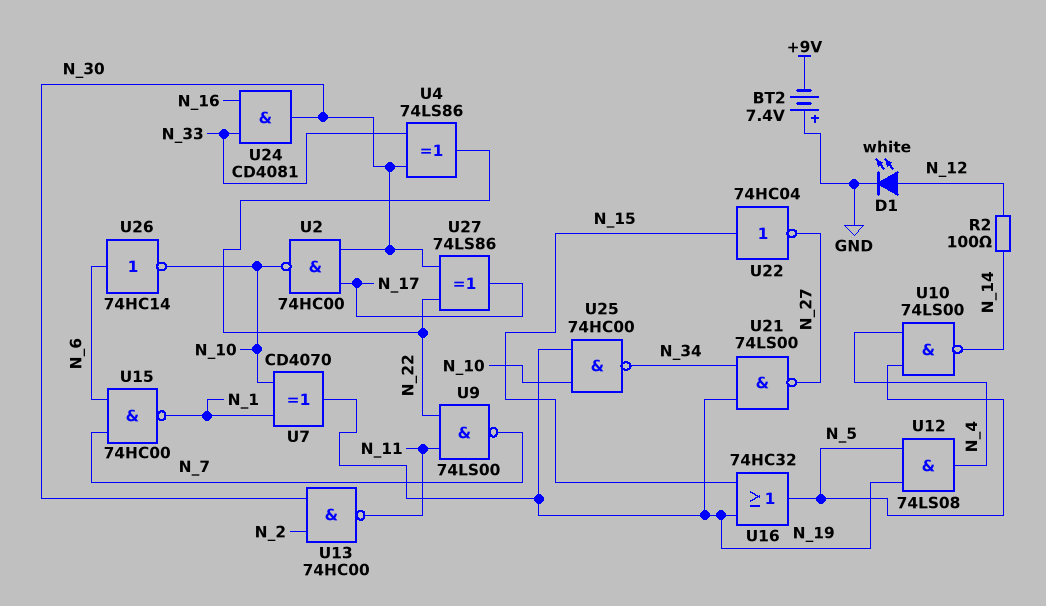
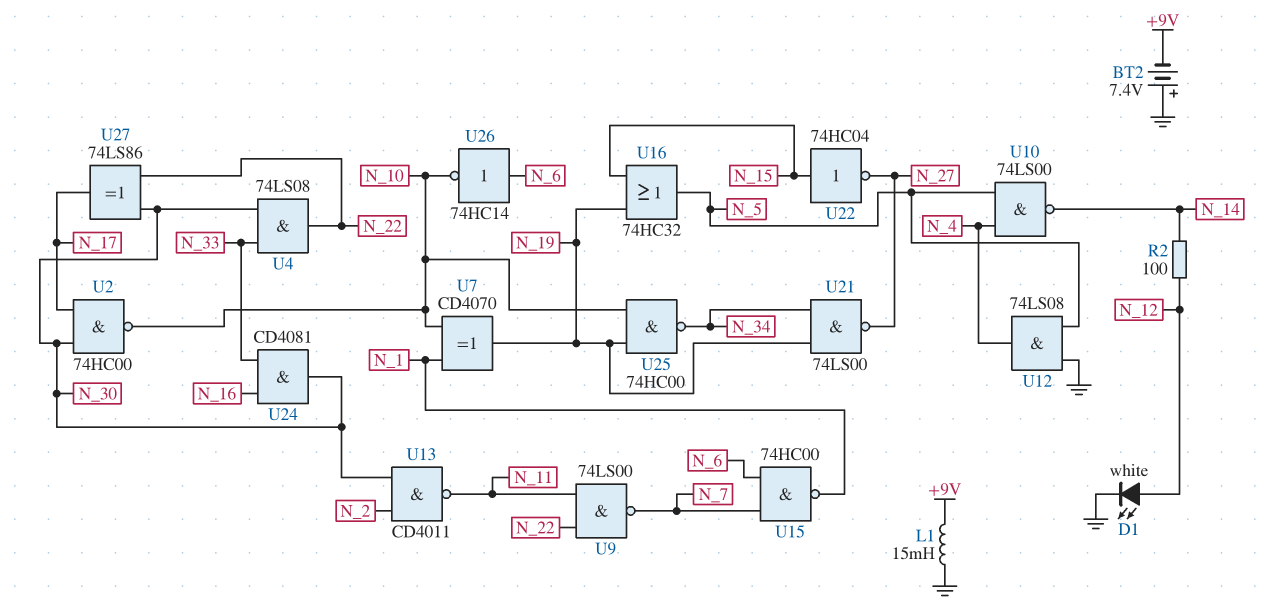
L1: none -> 15mH (+9V, GND)
U4: XOR 74LS86 (in N_30, in N_33, out N_22) -> AND 74LS08 (in N_30, in N_33, out N_22)
U12: AND 74LS08 (in N_5, in N_19, out N_4) -> AND 74LS08 (in GND, in N_5, out N_4)
U13: NAND 74HC00 (in N_2, in N_30, out N_11) -> NAND CD4011 (in N_2, in N_30, out N_11)

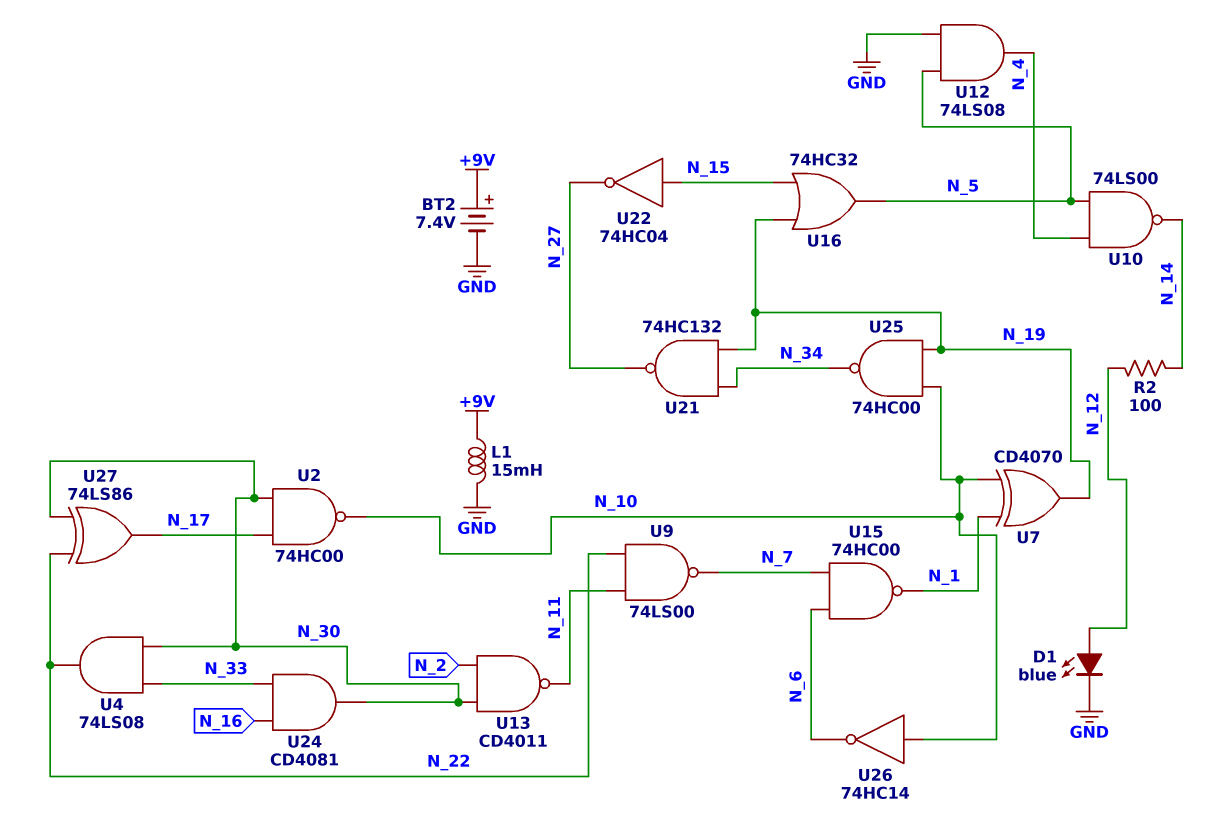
BT2: 7.4V (plus GND, minus +9V) -> 7.4V (plus +9V, minus GND)
D1: LED white (A N_12, K GND) -> LED blue (A N_12, K GND)
U21: NAND 74LS00 (in N_19, in N_34, out N_27) -> NAND 74HC132 (in N_19, in N_34, out N_27)
U26: NOT 74HC14 (in N_6, out N_10) -> NOT 74HC14 (in N_10, out N_6)

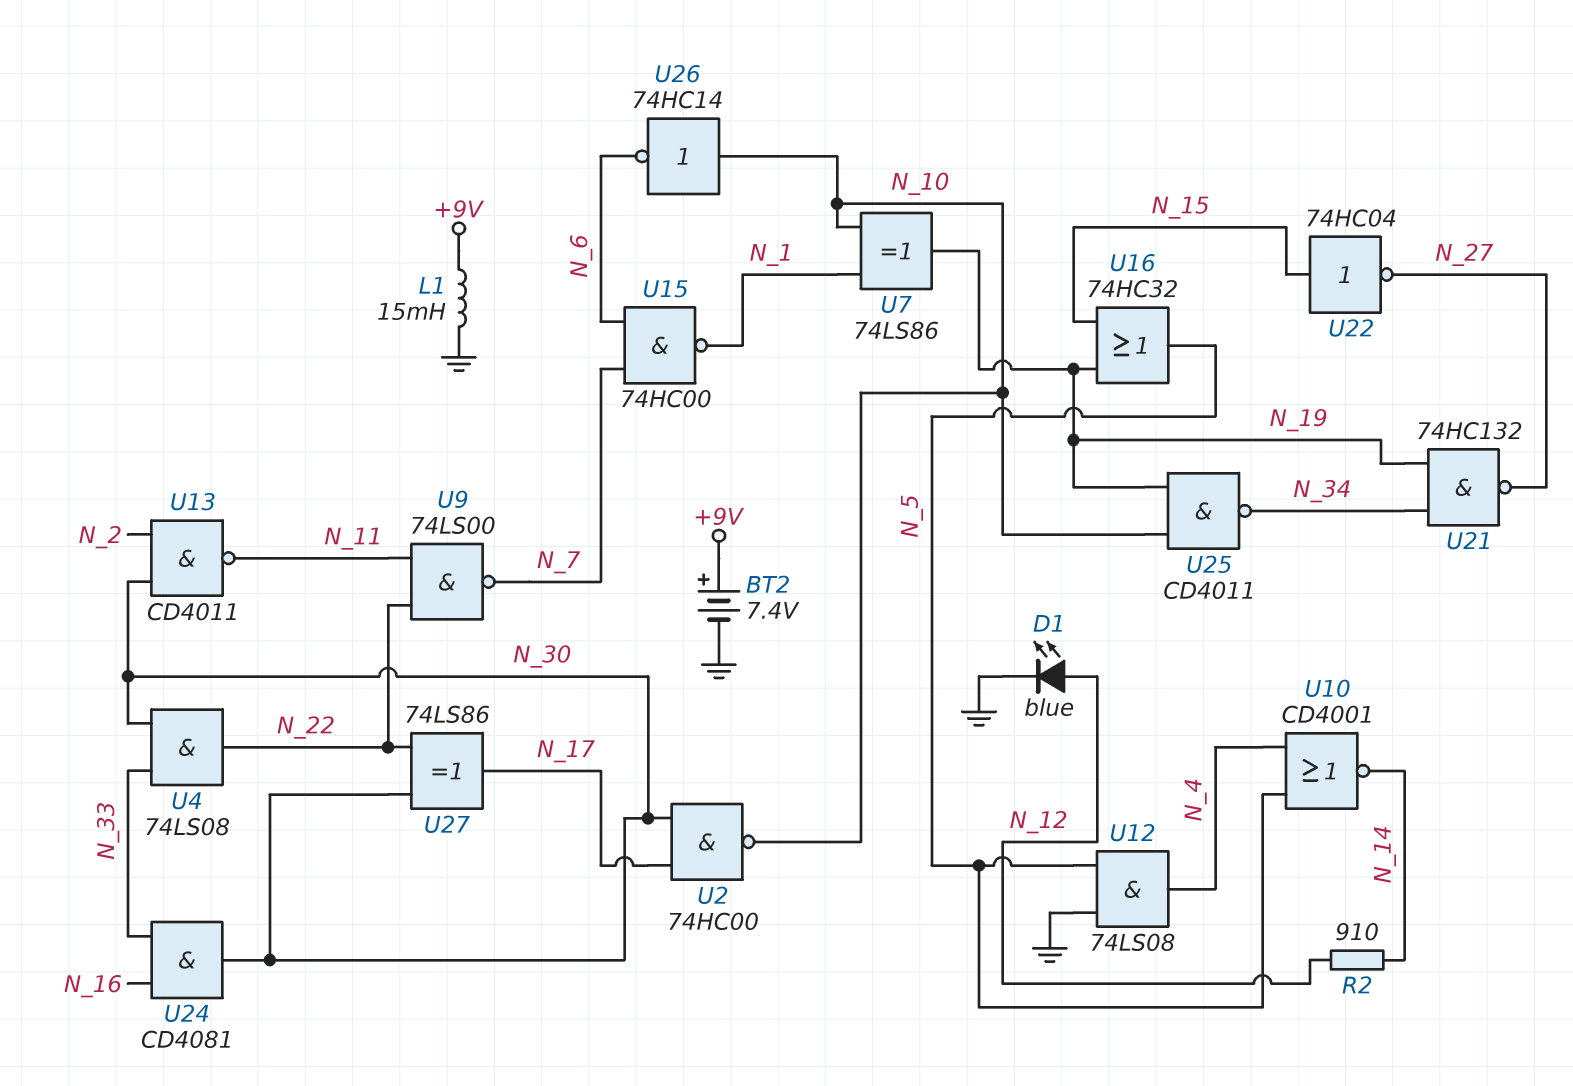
R2: 100 (N_12, N_14) -> 910 (N_12, N_14)
U7: XOR CD4070 (in N_1, in N_10, out N_19) -> XOR 74LS86 (in N_1, in N_10, out N_19)
U10: NAND 74LS00 (in N_4, in N_5, out N_14) -> NOR CD4001 (in N_4, in N_5, out N_14)
U25: NAND 74HC00 (in N_10, in N_19, out N_34) -> NAND CD4011 (in N_10, in N_19, out N_34)

